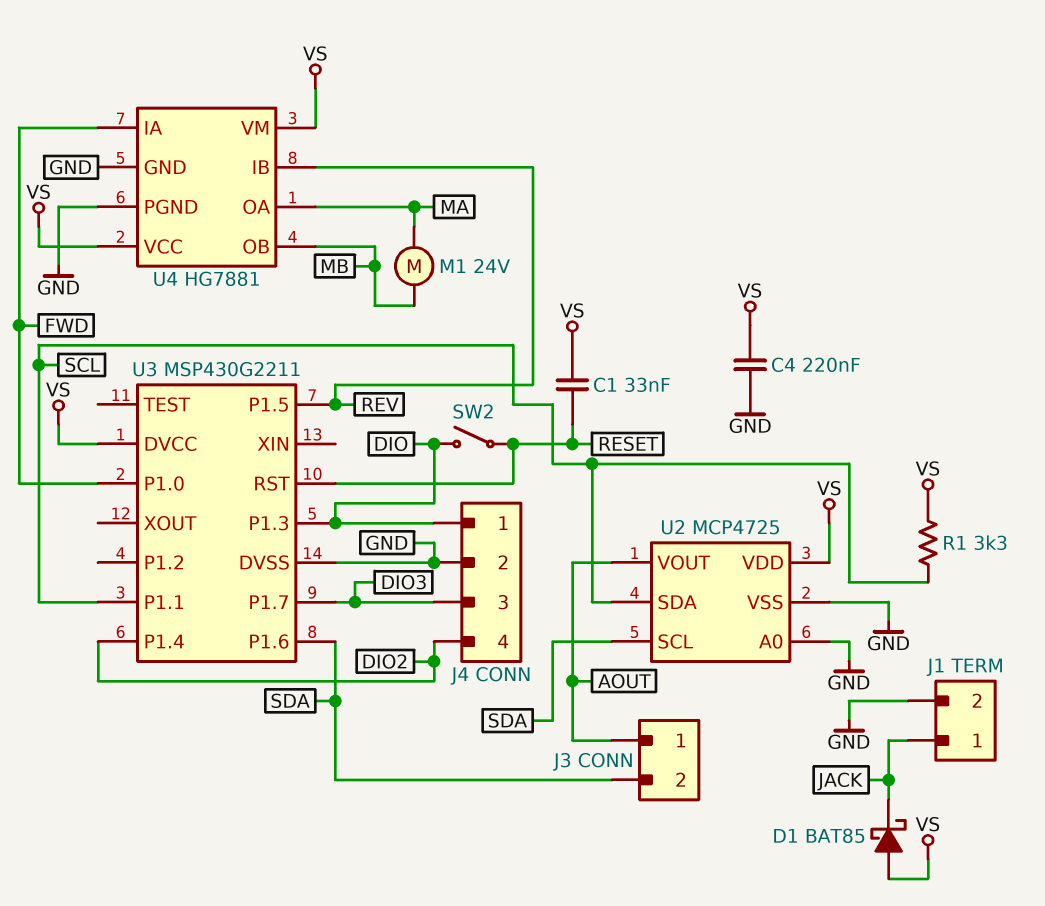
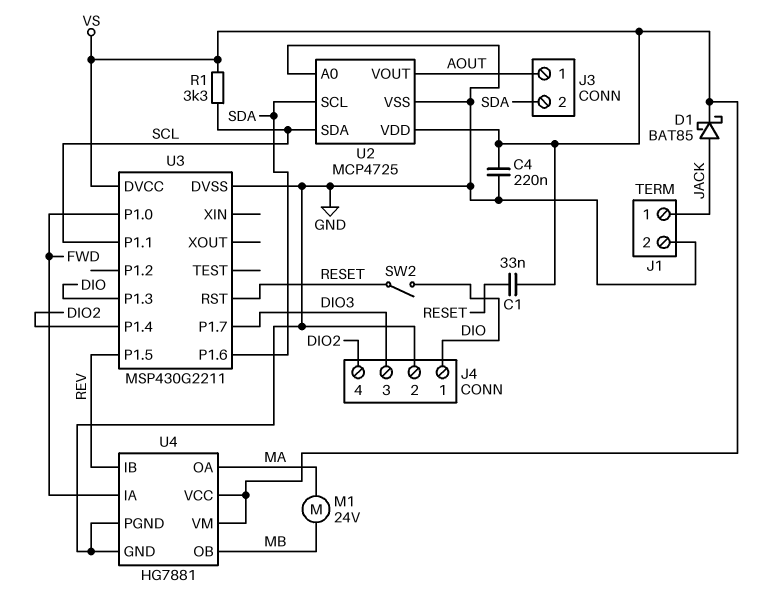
D1: schottky BAT85 (A VS, K JACK) -> schottky BAT85 (A JACK, K VS)

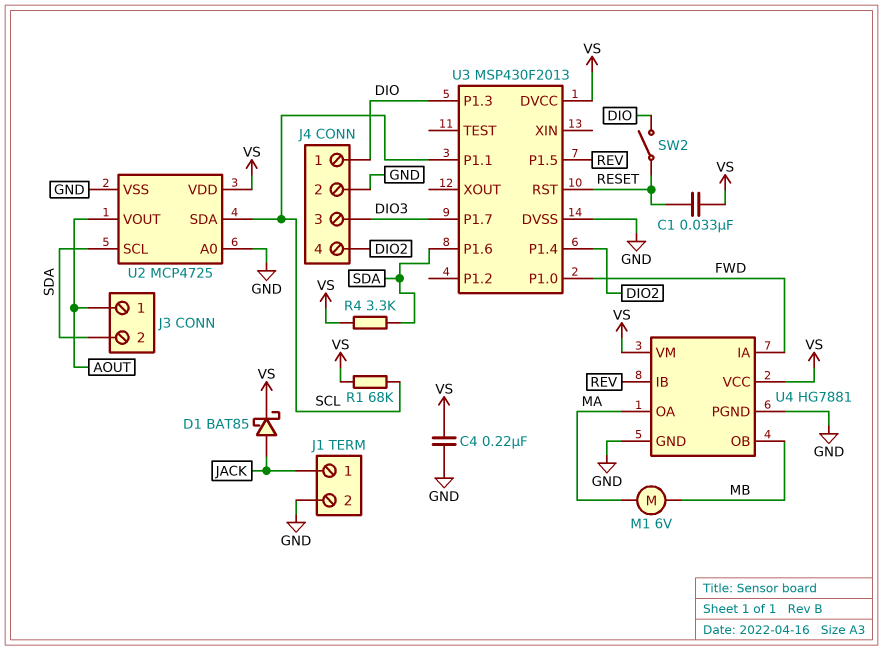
M1: motor 24V (MA, MB) -> motor 6V (MA, MB)
R1: 3.3k (SCL, VS) -> 68k (SCL, VS)
R4: none -> 3.3k (SDA, VS)
U3: MSP430G2211 -> MSP430F2013

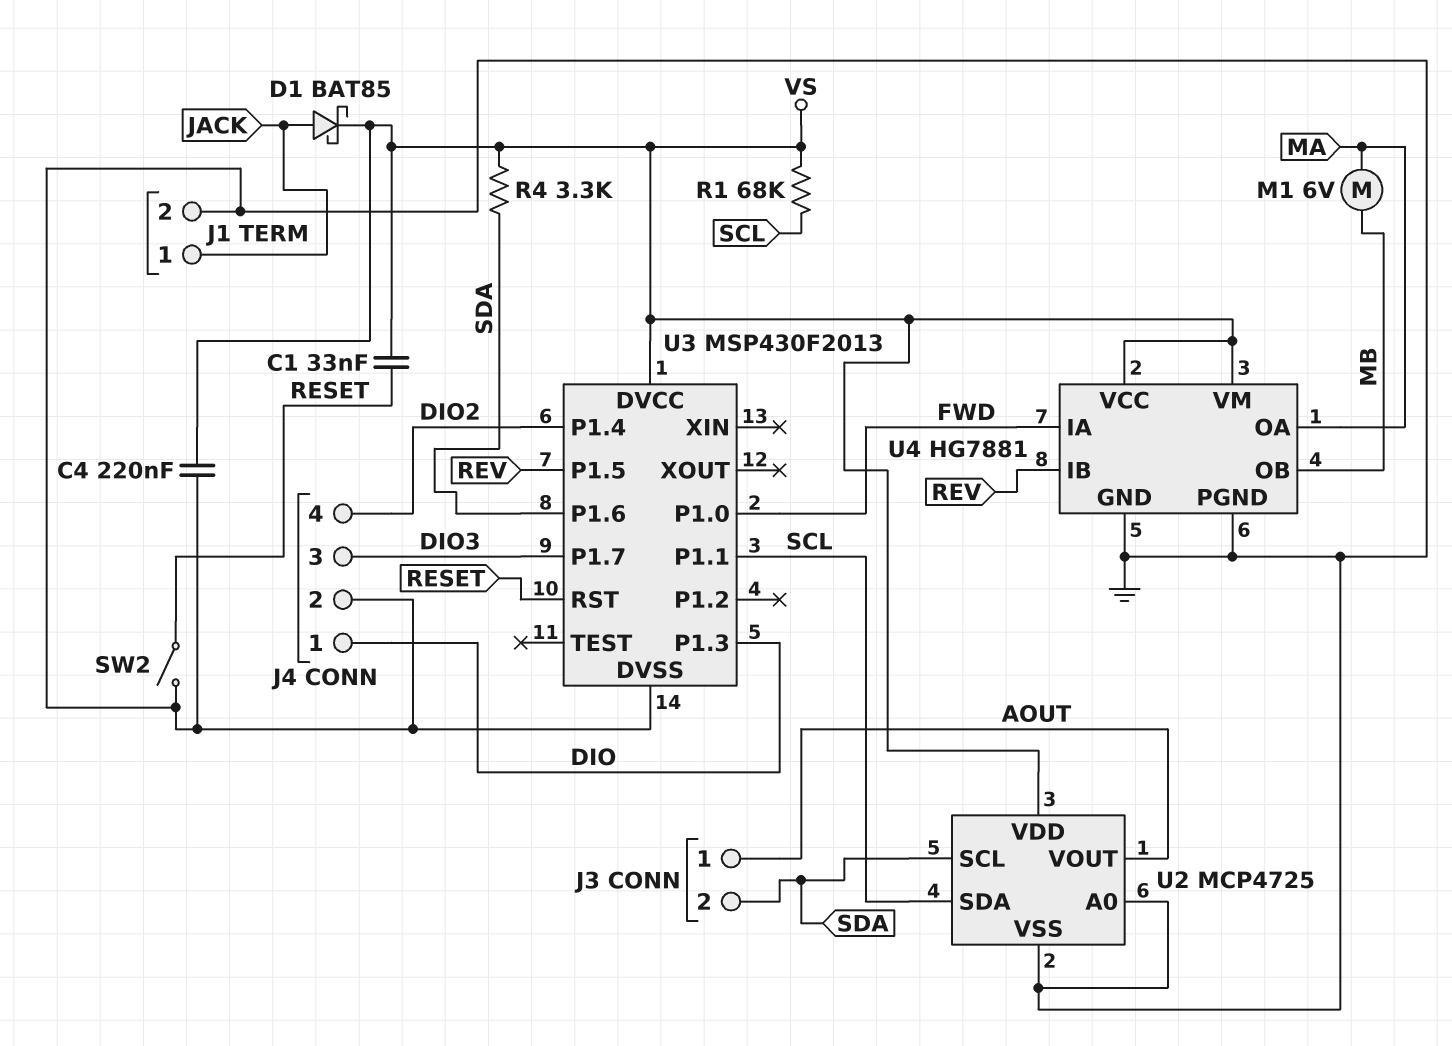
SW2: switch (DIO, RESET) -> switch (GND, RESET)

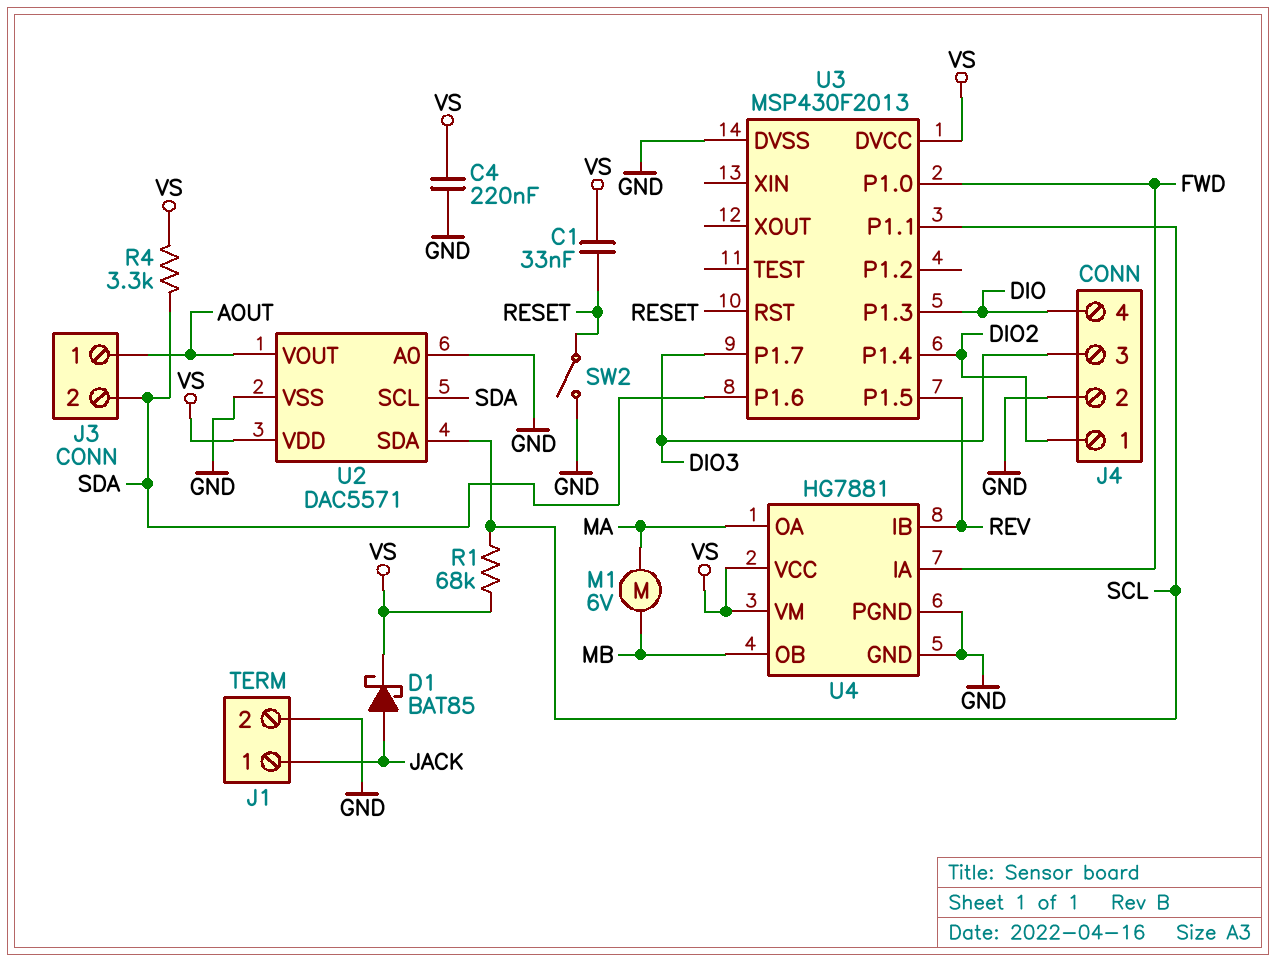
J4 pin 1: DIO -> DIO2
J4 pin 4: DIO2 -> DIO
U2: MCP4725 -> DAC5571

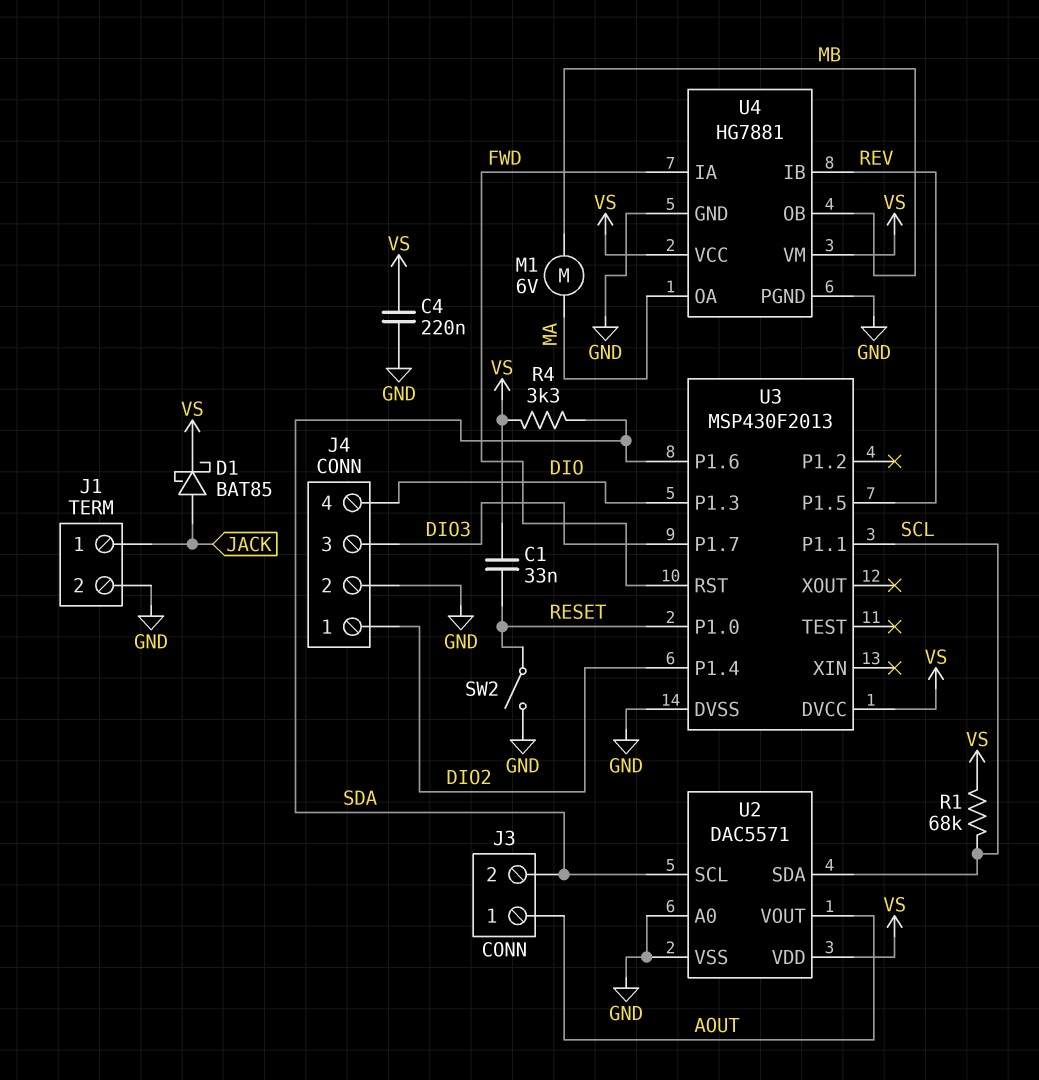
U3 pin P1.0: FWD -> RESET
U3 pin RST: RESET -> FWD

